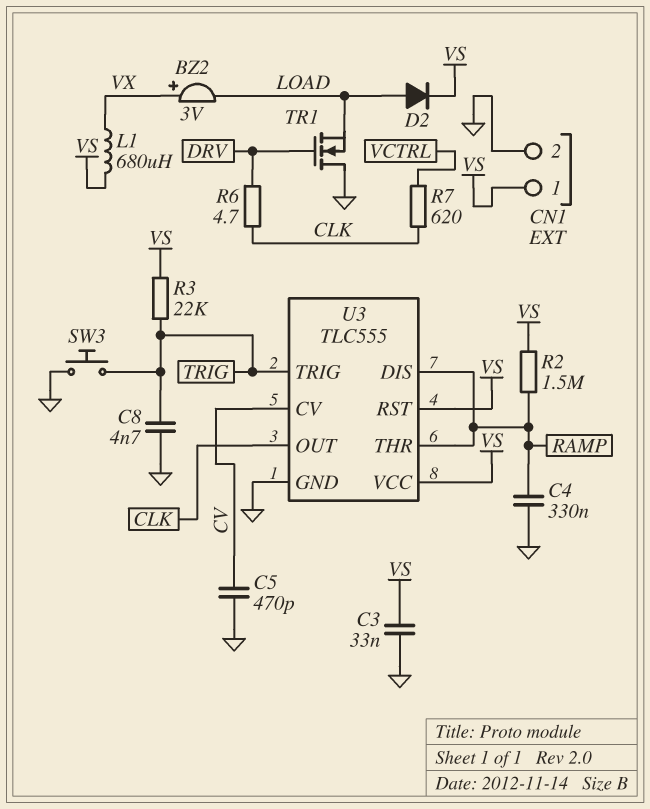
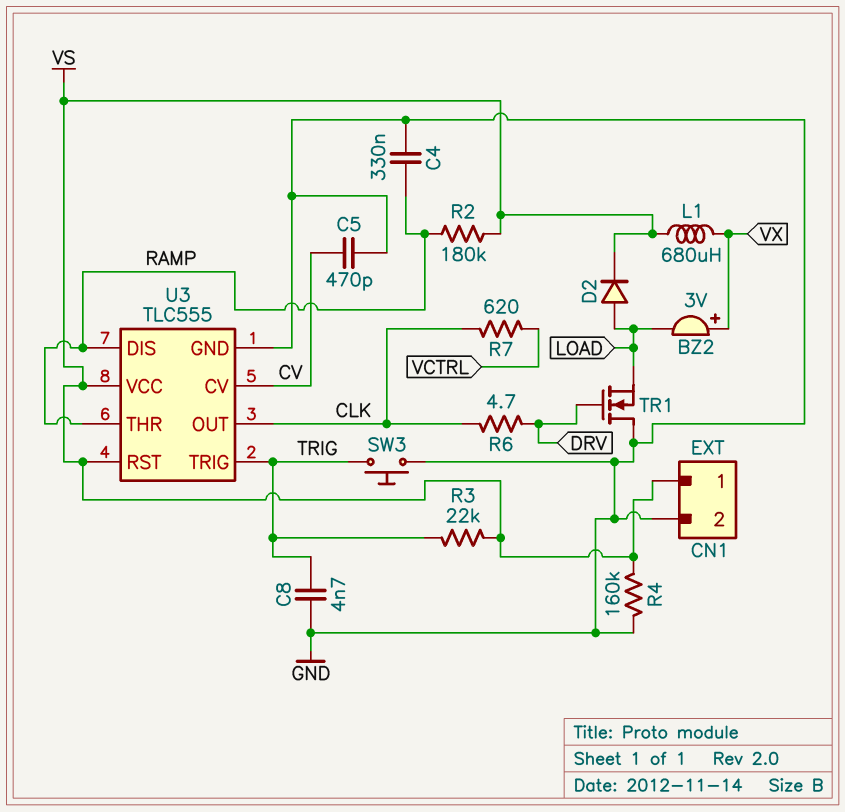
C3: 33nF (GND, VS) -> none
R2: 1.5M (RAMP, VS) -> 180k (RAMP, VS)
R4: none -> 160k (GND, VS)

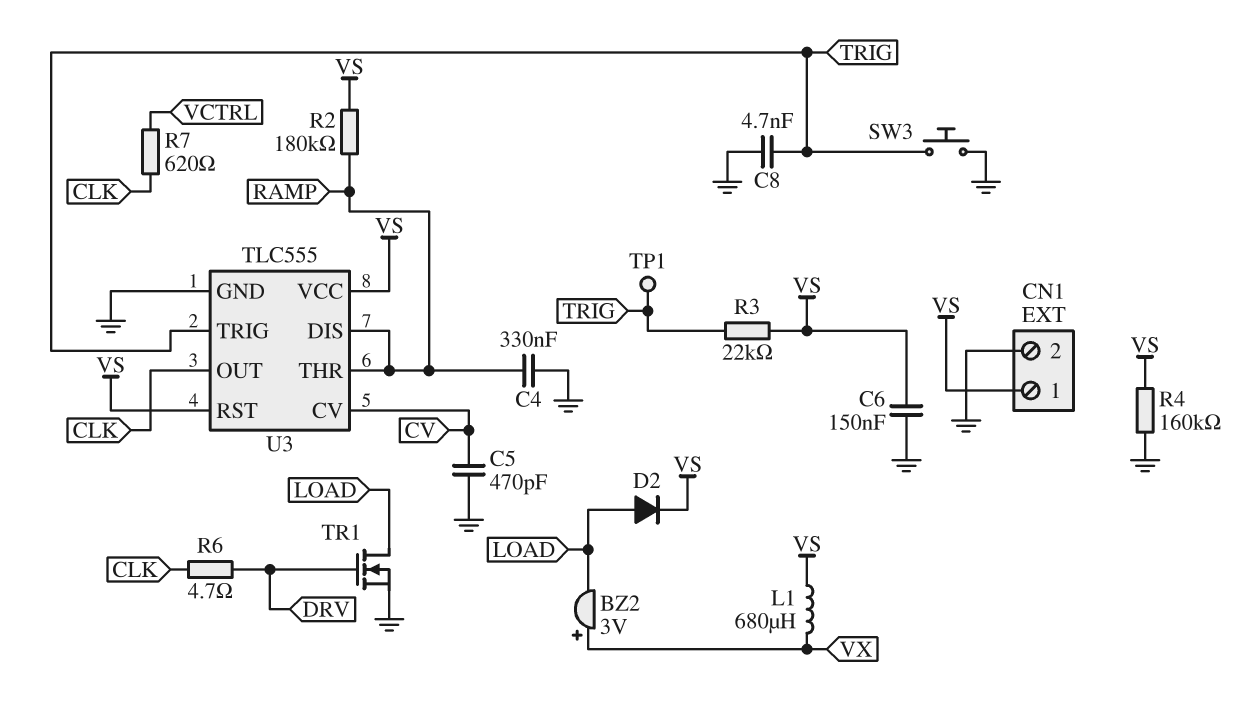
C6: none -> 150nF (GND, VS)
TP1: none -> test point (TRIG)
TR1: NMOS (G DRV, D GND, S LOAD) -> NMOS (G DRV, D LOAD, S GND)

